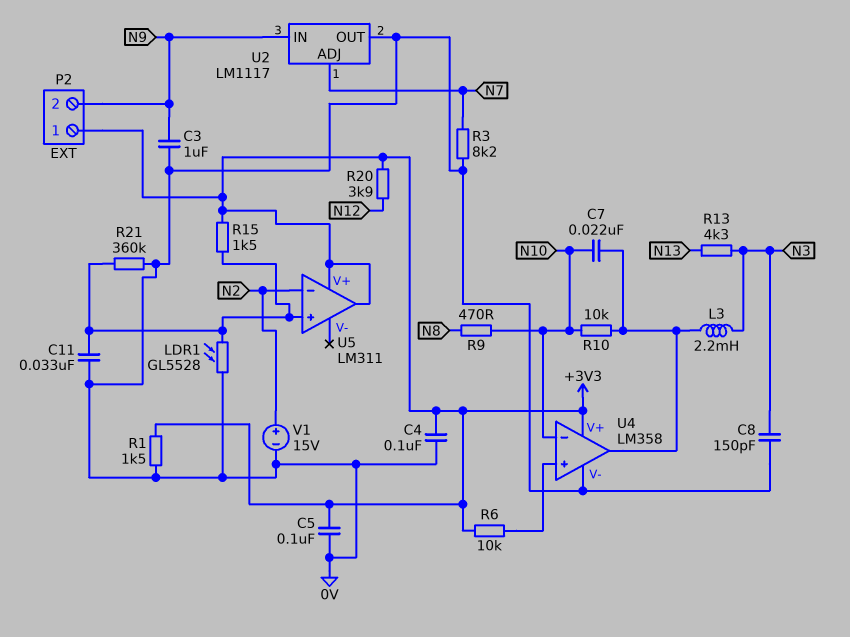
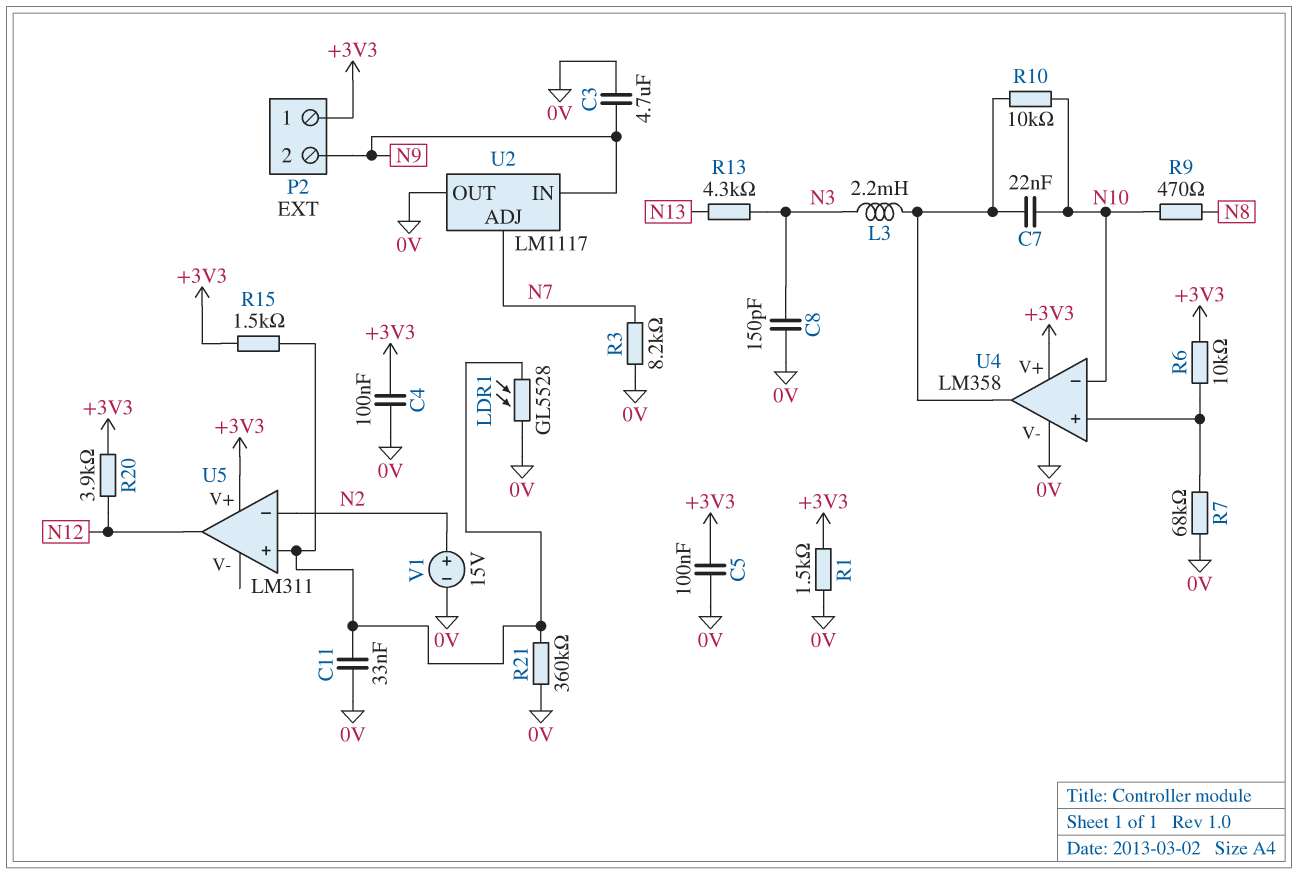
C3: 1uF (0V, N9) -> 4.7uF (0V, N9)
R7: none -> 68k (0V, U4/in+)
U5 pin out: +3V3 -> N12

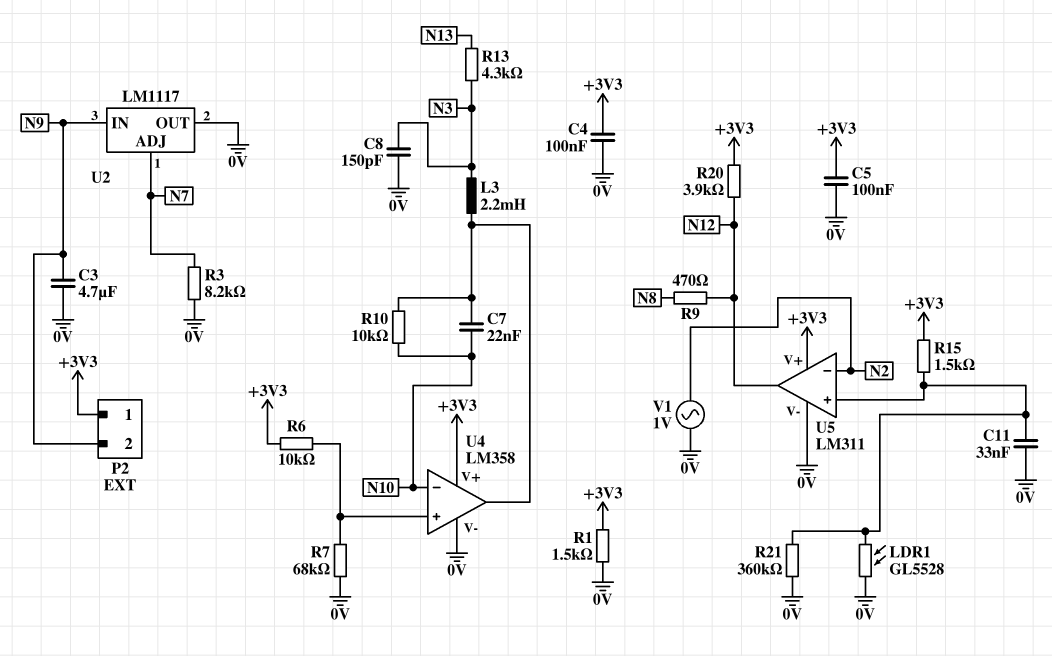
R9: 470 (N8, N10) -> 470 (N8, N12)
U5 pin V-: none -> 0V
V1: 15V (plus N2, minus 0V) -> AC 1V (0V, N2)

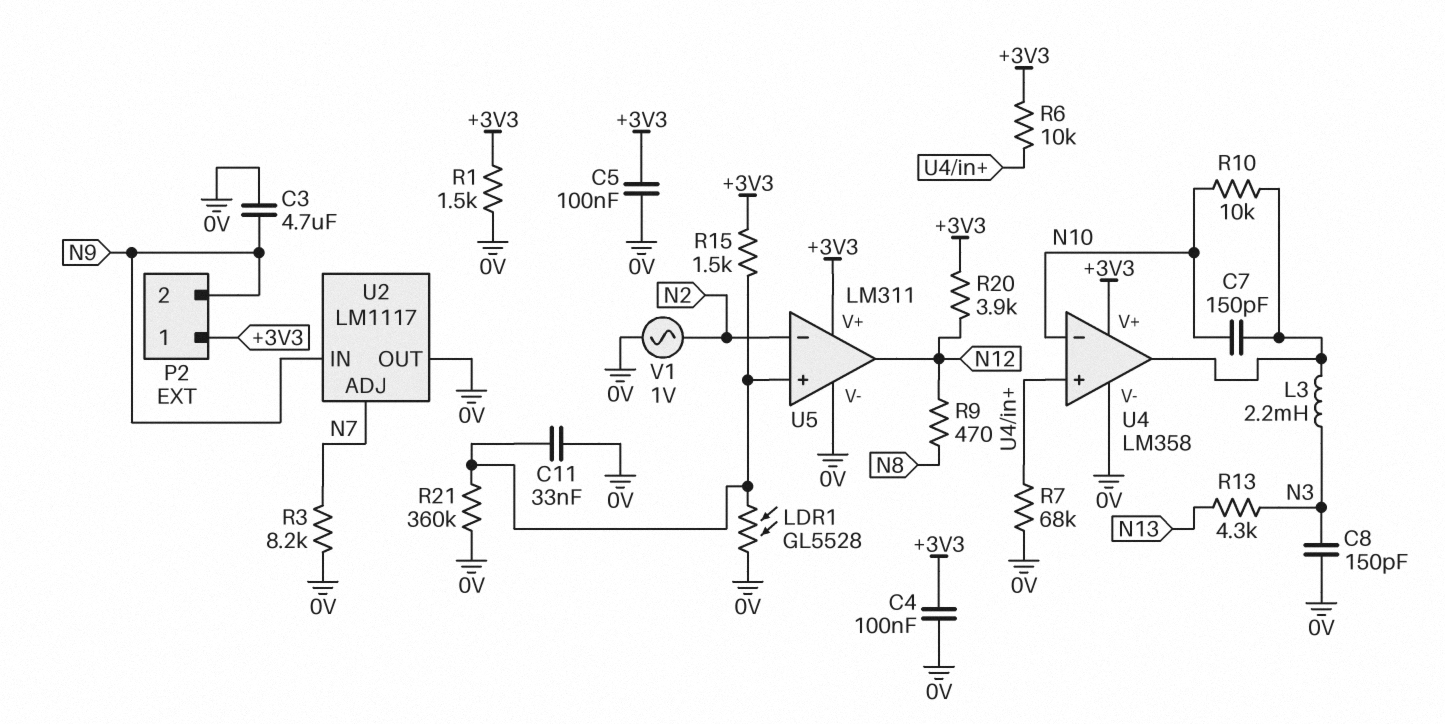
C7: 22nF (N10, U4/out) -> 150pF (N10, U4/out)

